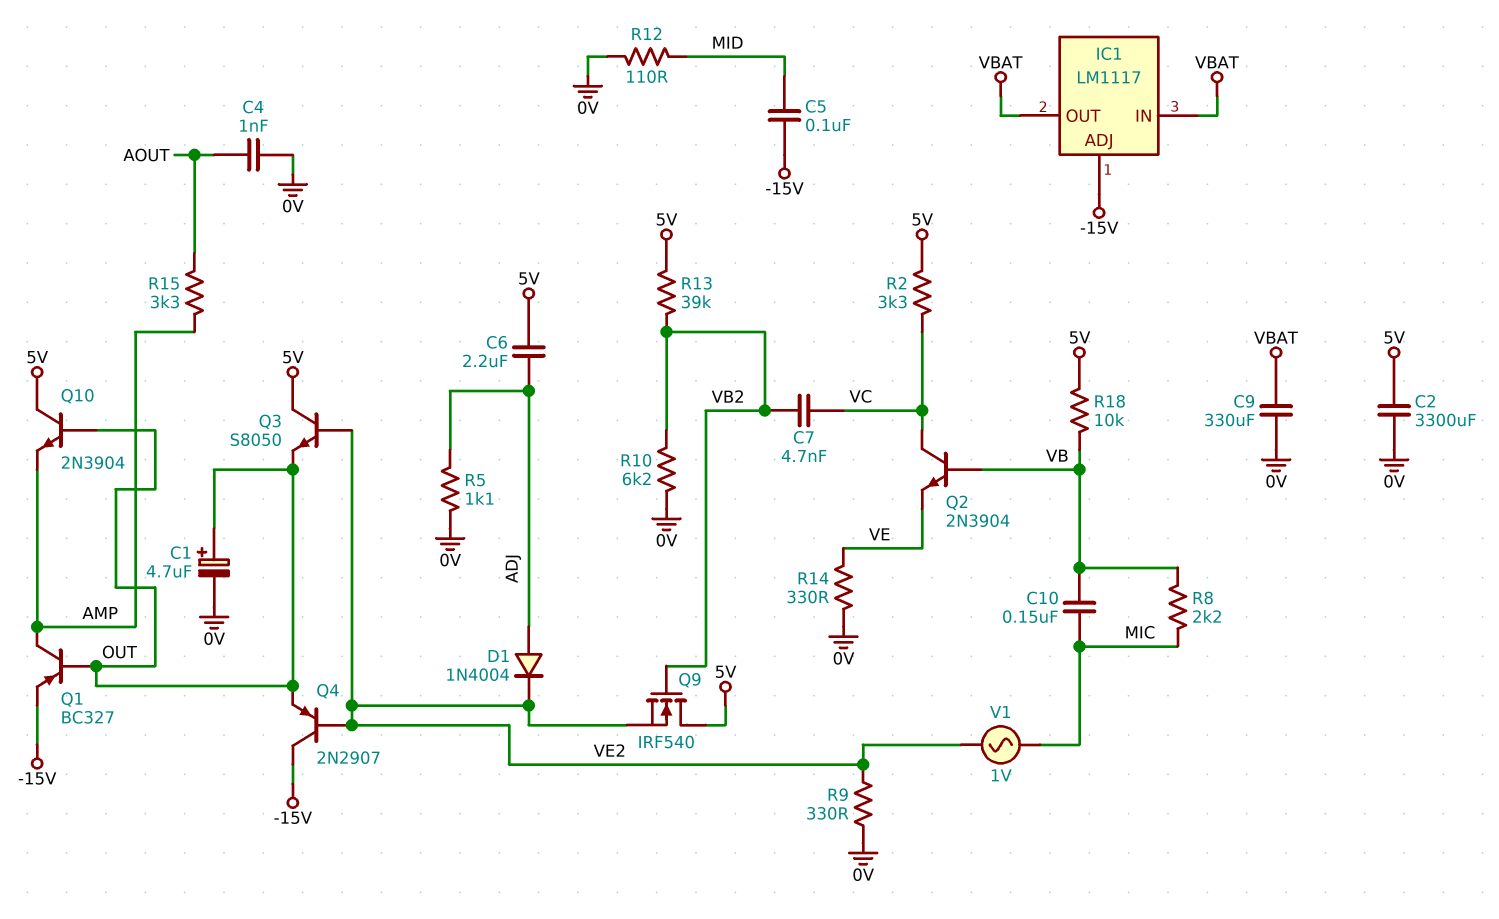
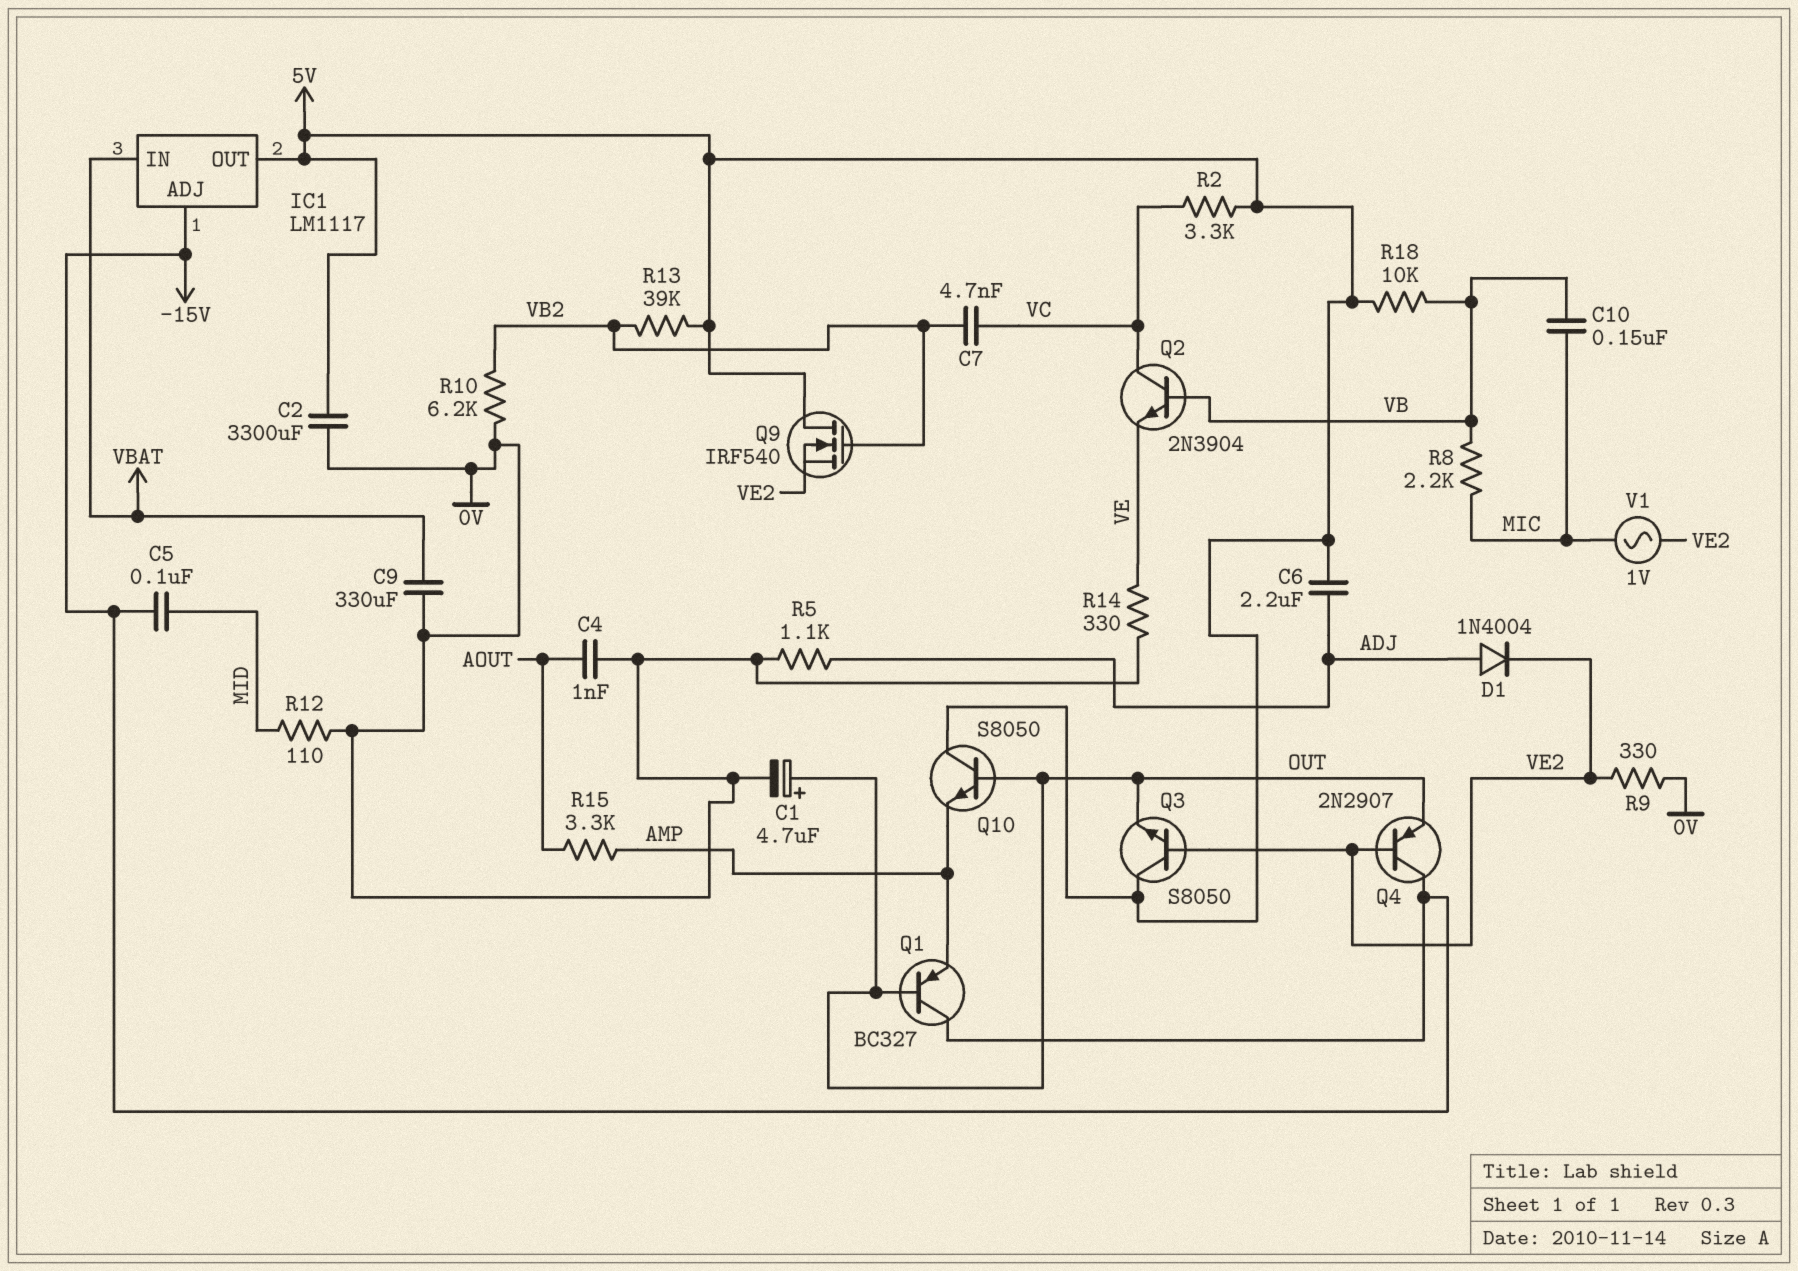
IC1 pin OUT: VBAT -> 5V
Q1: PNP BC327 (B OUT, C AMP, E -15V) -> PNP BC327 (B OUT, C -15V, E AMP)
Q10: NPN 2N3904 (B OUT, C 5V, E AMP) -> NPN S8050 (B OUT, C 5V, E AMP)

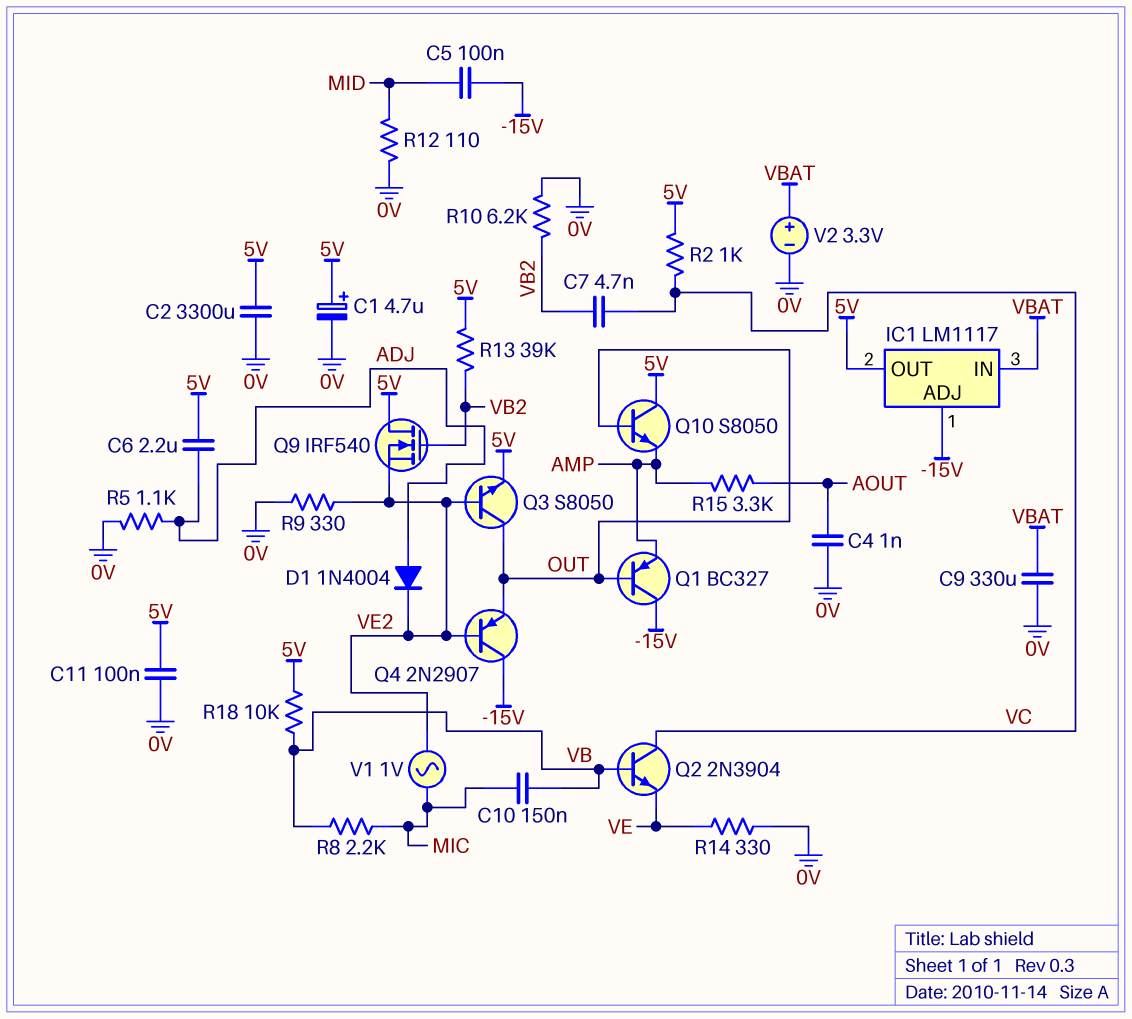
C1: 4.7uF (plus OUT, minus 0V) -> 4.7uF (plus 5V, minus 0V)
C11: none -> 100nF (0V, 5V)
Q3: NPN S8050 (B VE2, C 5V, E OUT) -> NPN S8050 (B VE2, C OUT, E 5V)
R2: 3.3k (5V, VC) -> 1k (5V, VC)
V2: none -> 3.3V (plus VBAT, minus 0V)

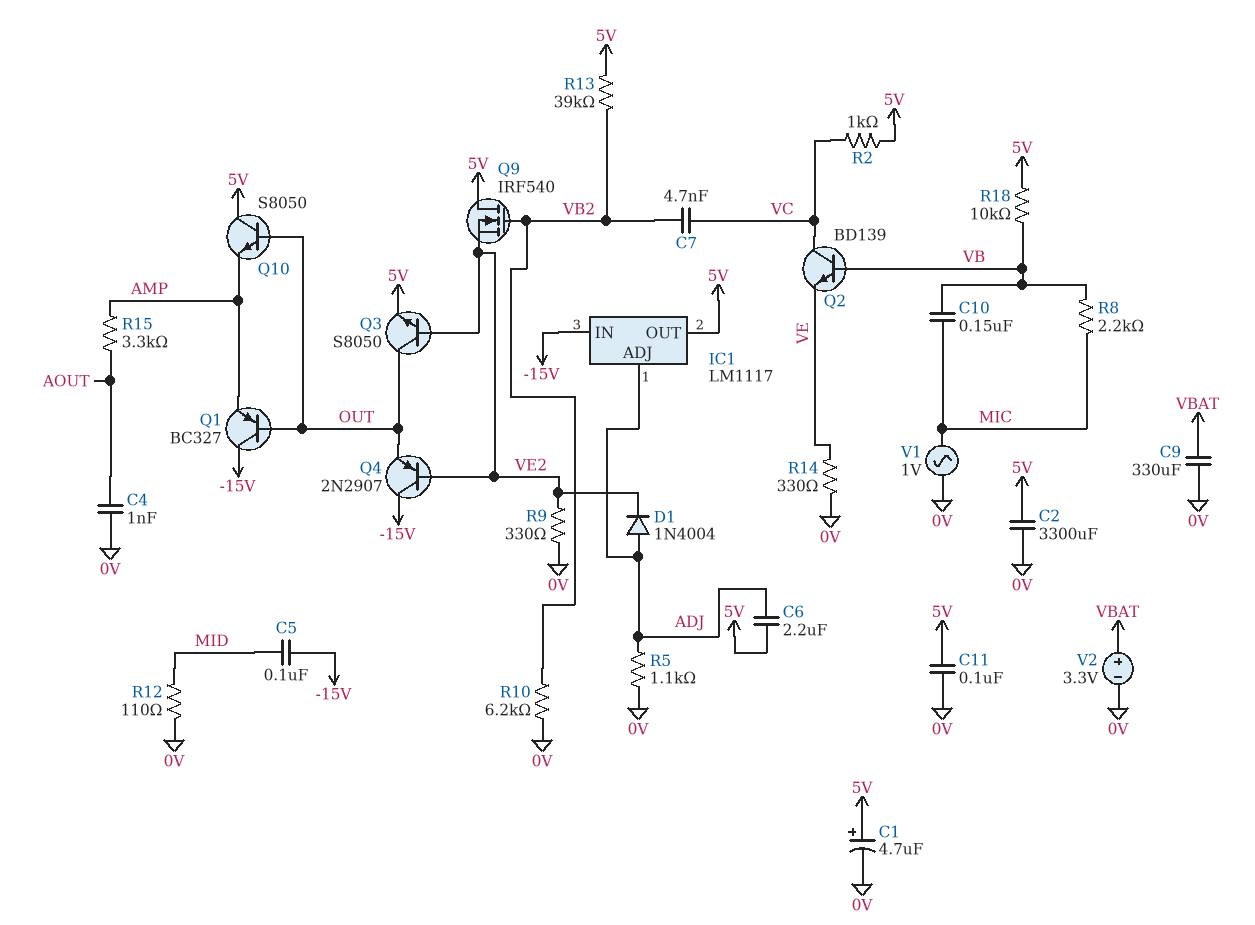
IC1 pin ADJ: -15V -> ADJ
IC1 pin IN: VBAT -> -15V
Q2: NPN 2N3904 (B VB, C VC, E VE) -> NPN BD139 (B VB, C VC, E VE)
V1: AC 1V (MIC, VE2) -> AC 1V (0V, MIC)

